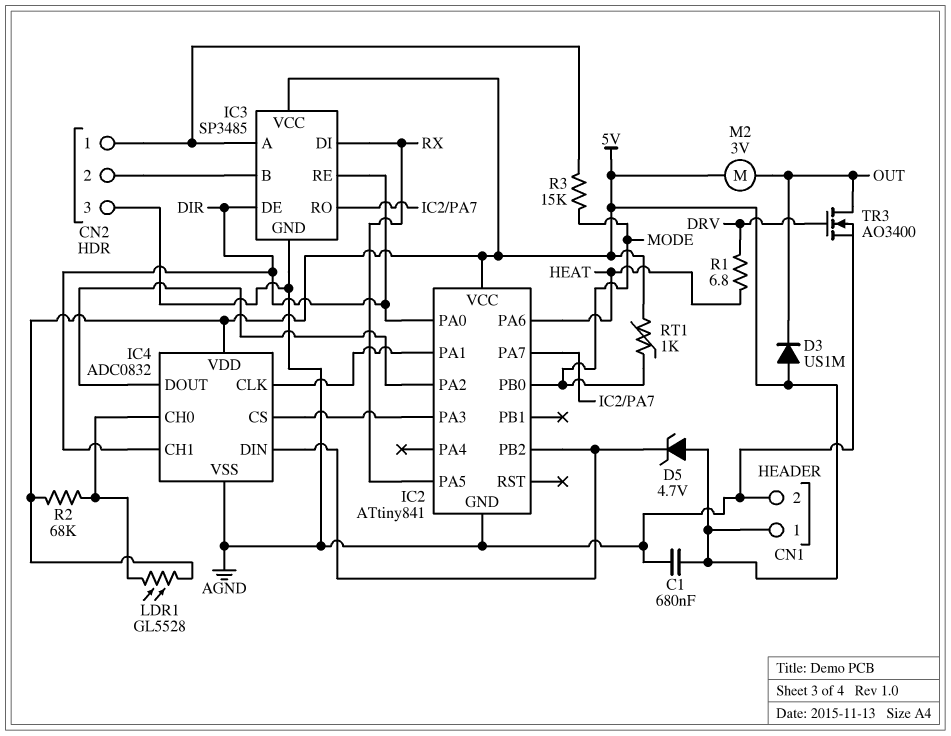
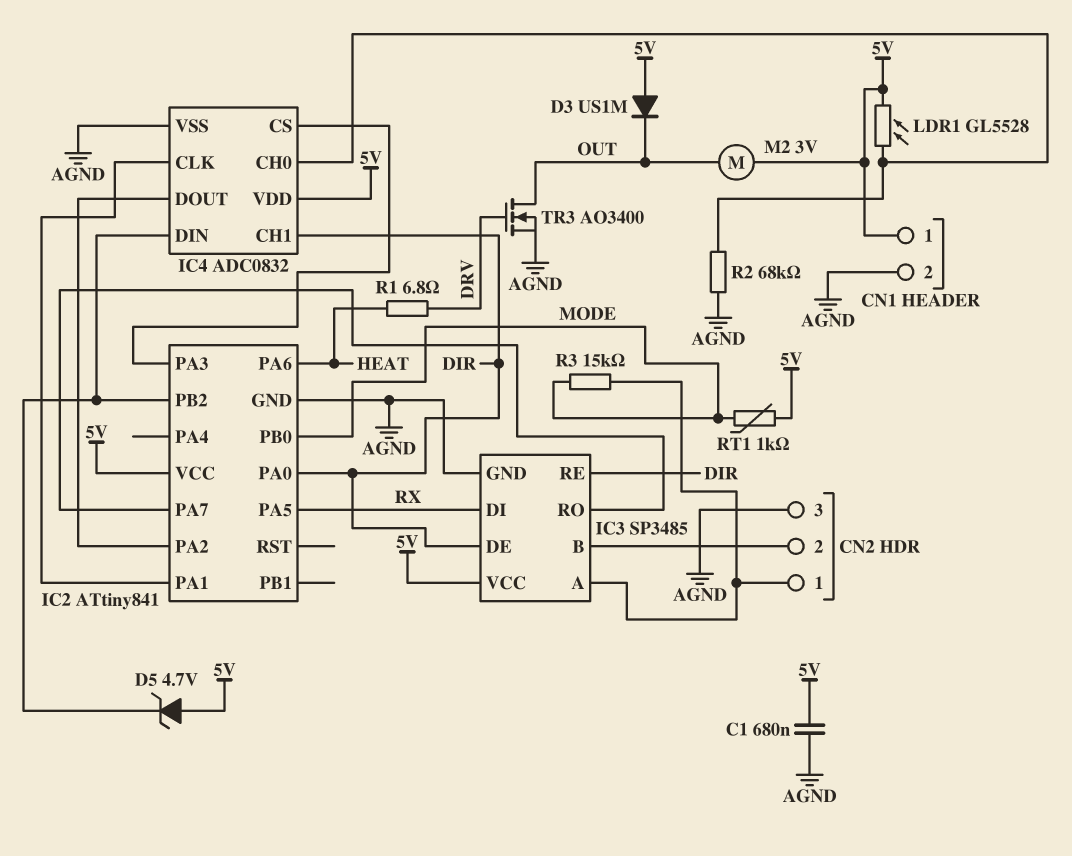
R2: 68k (5V, IC4/CH0) -> 68k (AGND, IC4/CH0)

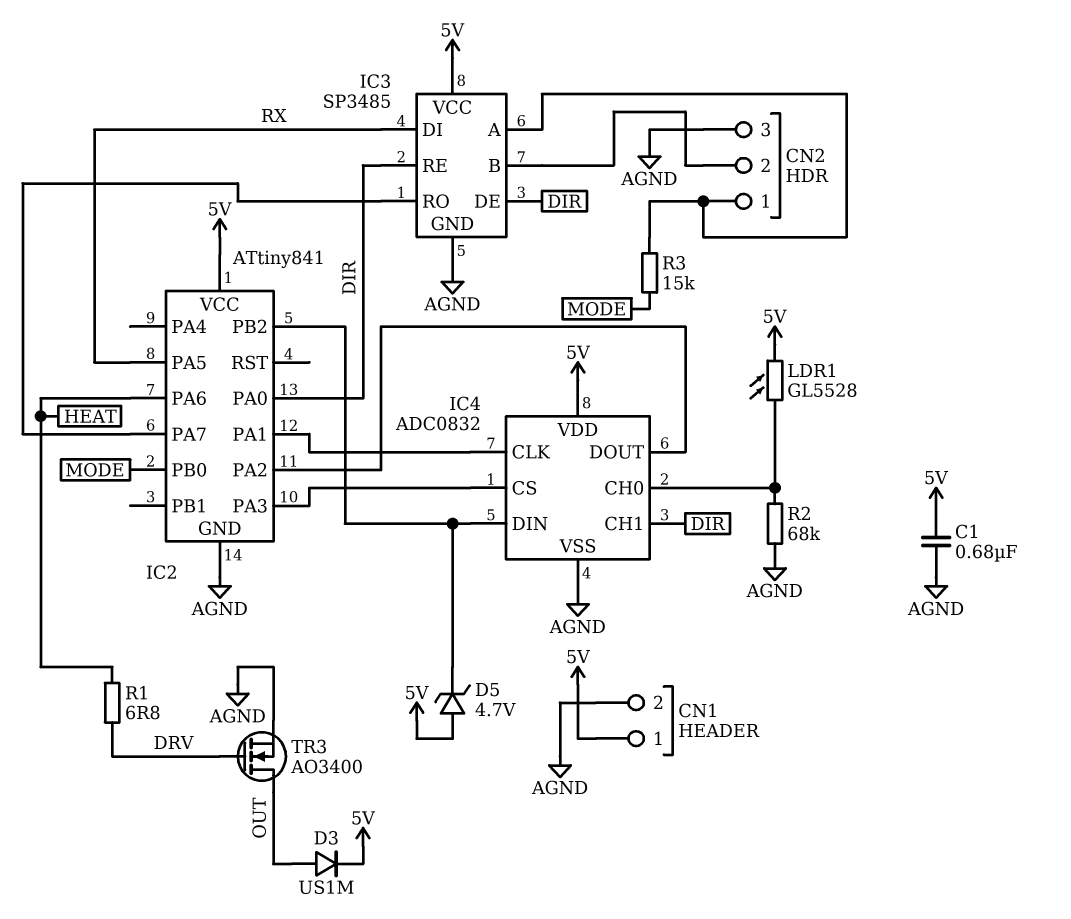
D3: diode US1M (A 5V, K OUT) -> diode US1M (A OUT, K 5V)
M2: motor 3V (5V, OUT) -> none
RT1: 1k (5V, MODE) -> none

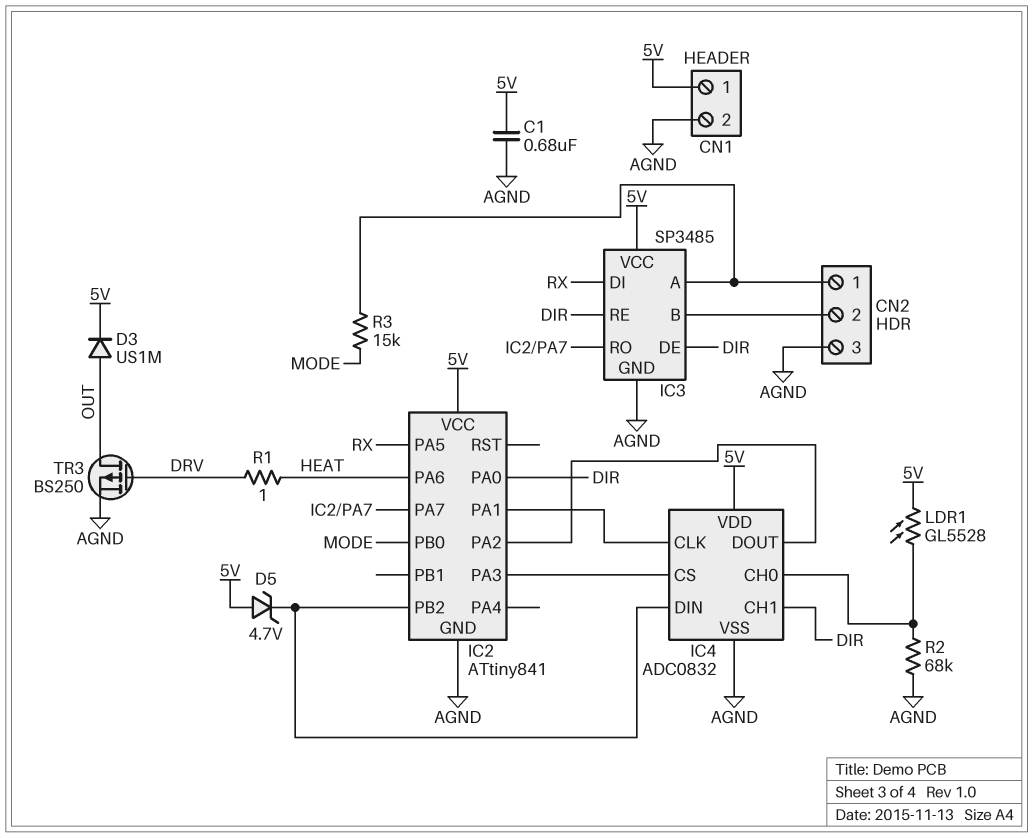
R1: 6.8 (DRV, HEAT) -> 1 (DRV, HEAT)
TR3: NMOS AO3400 (G DRV, D OUT, S AGND) -> PMOS BS250 (G DRV, D OUT, S AGND)

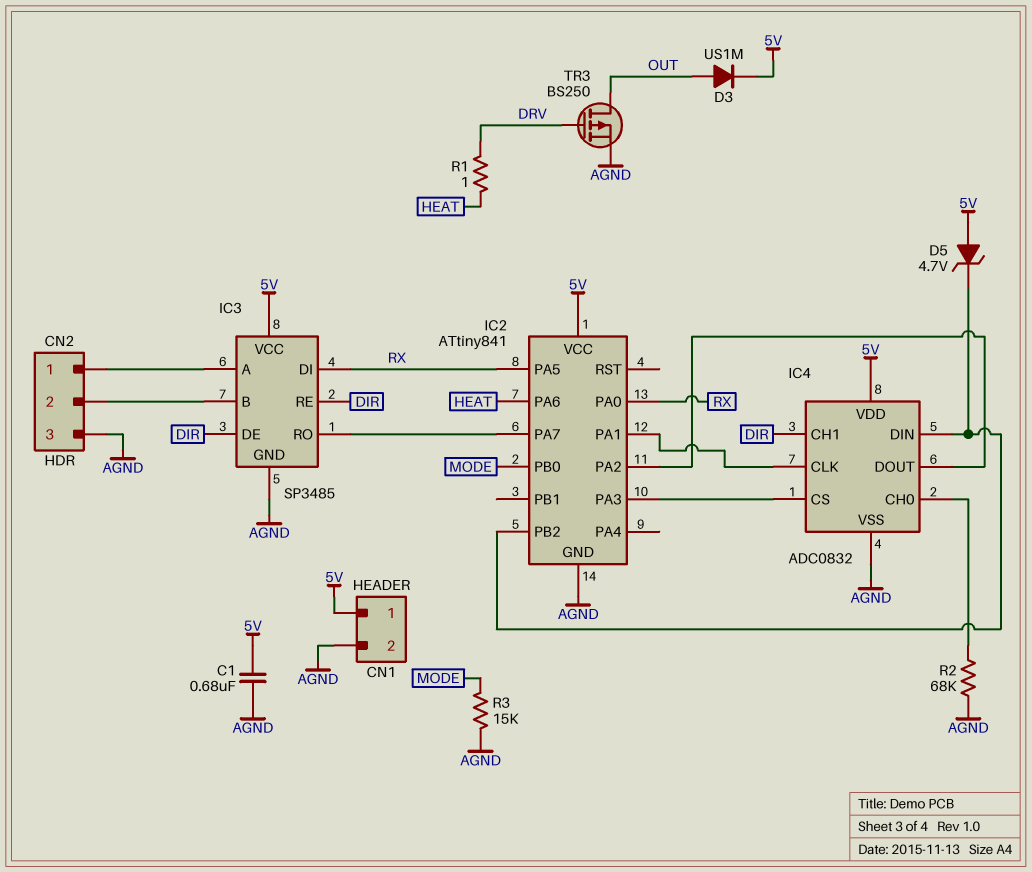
IC2 pin PA0: DIR -> RX
LDR1: GL5528 (5V, IC4/CH0) -> none
R3: 15k (CN2/1, MODE) -> 15k (AGND, MODE)

